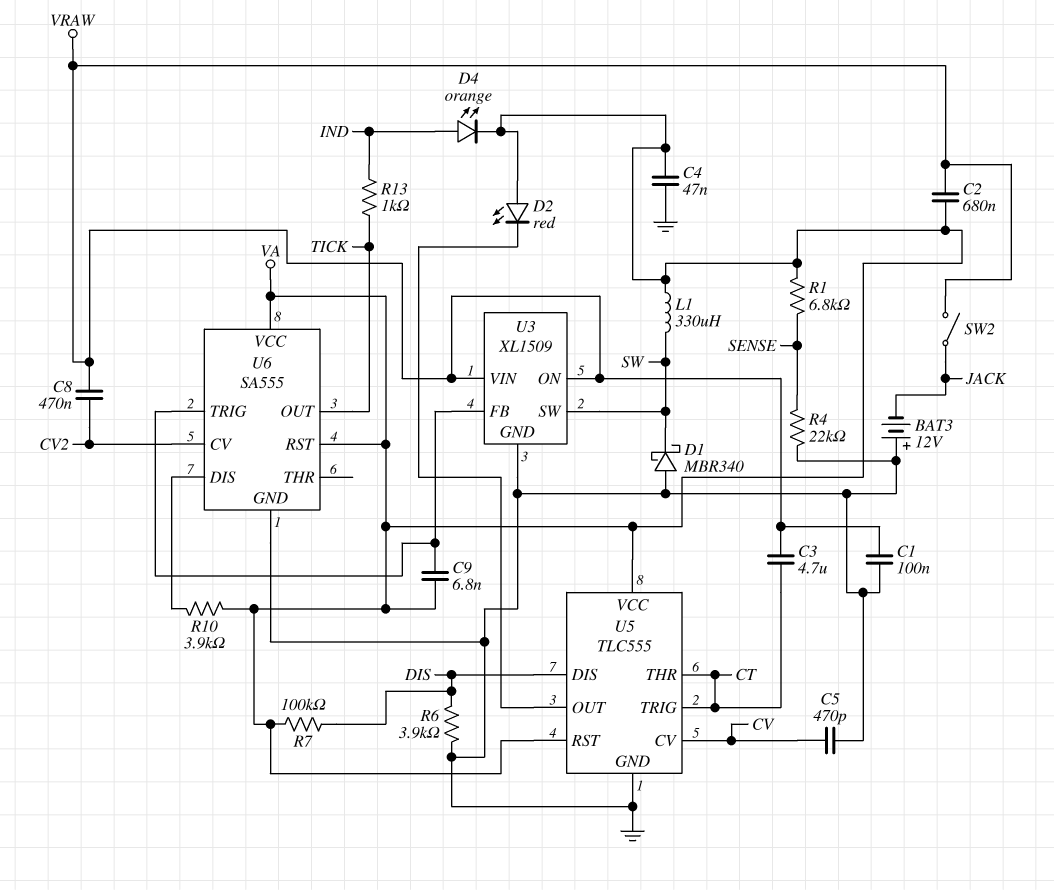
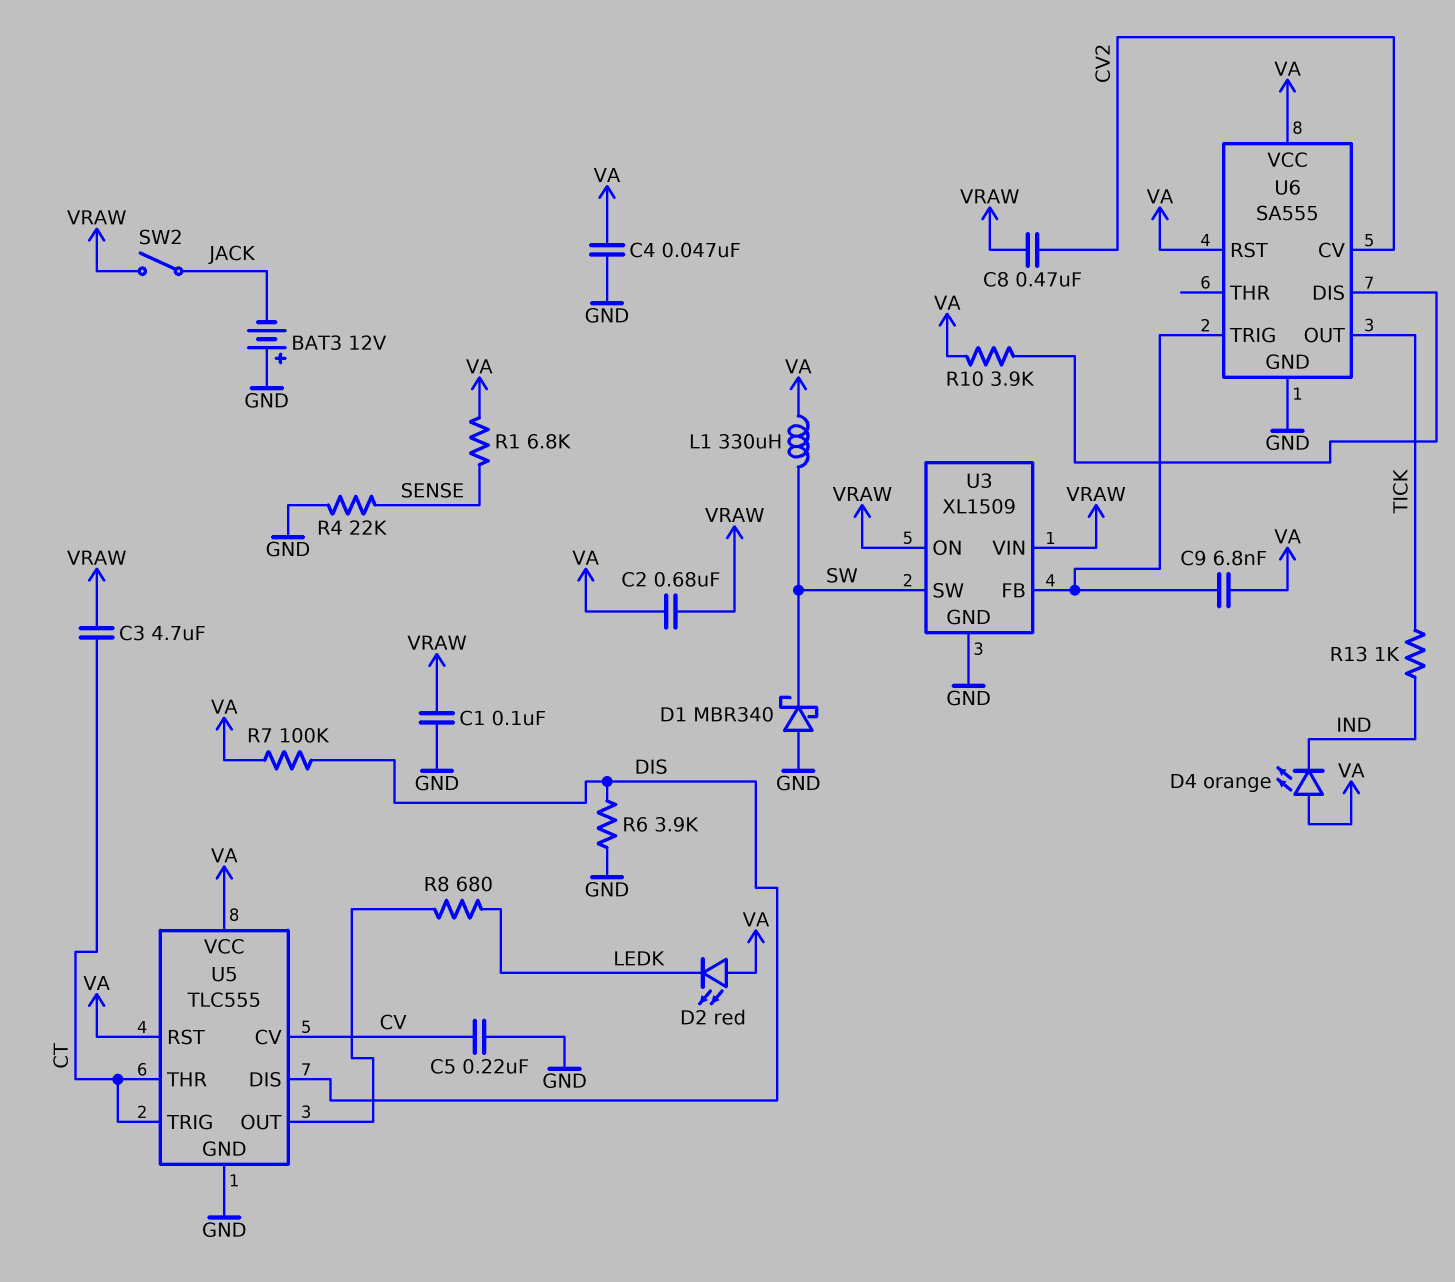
C5: 470pF (CV, GND) -> 220nF (CV, GND)
D2: LED red (A VA, K U5/OUT) -> LED red (A VA, K LEDK)
D4: LED orange (A IND, K VA) -> LED orange (A VA, K IND)
R8: none -> 680 (LEDK, U5/OUT)

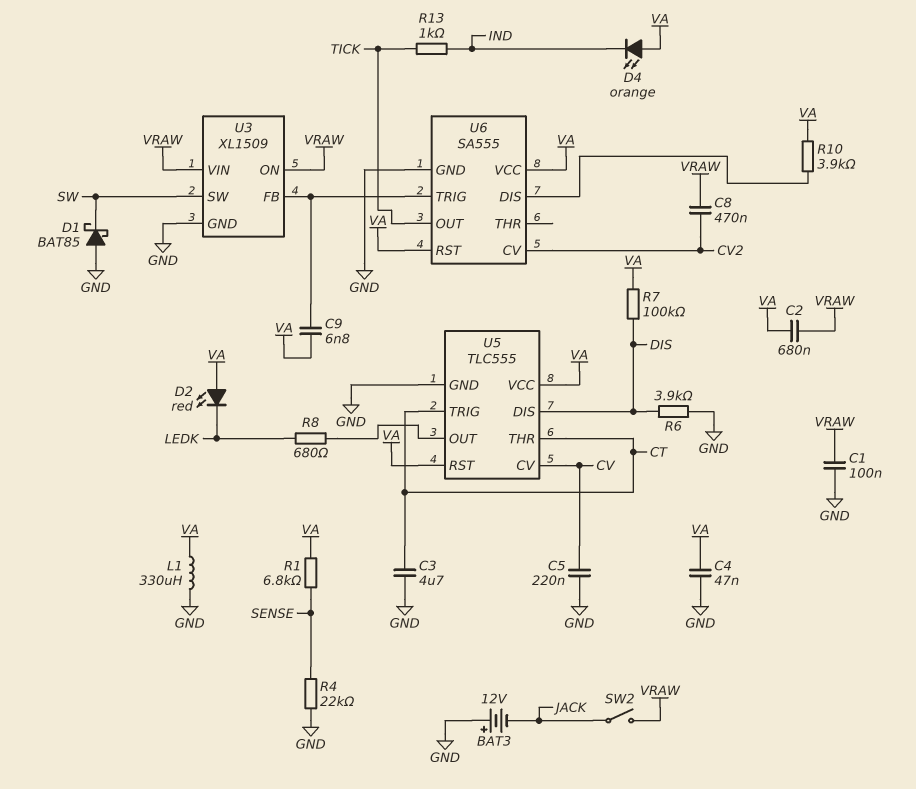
C3: 4.7uF (CT, VRAW) -> 4.7uF (CT, GND)
D1: schottky MBR340 (A GND, K SW) -> schottky BAT85 (A GND, K SW)
L1: 330uH (SW, VA) -> 330uH (GND, VA)

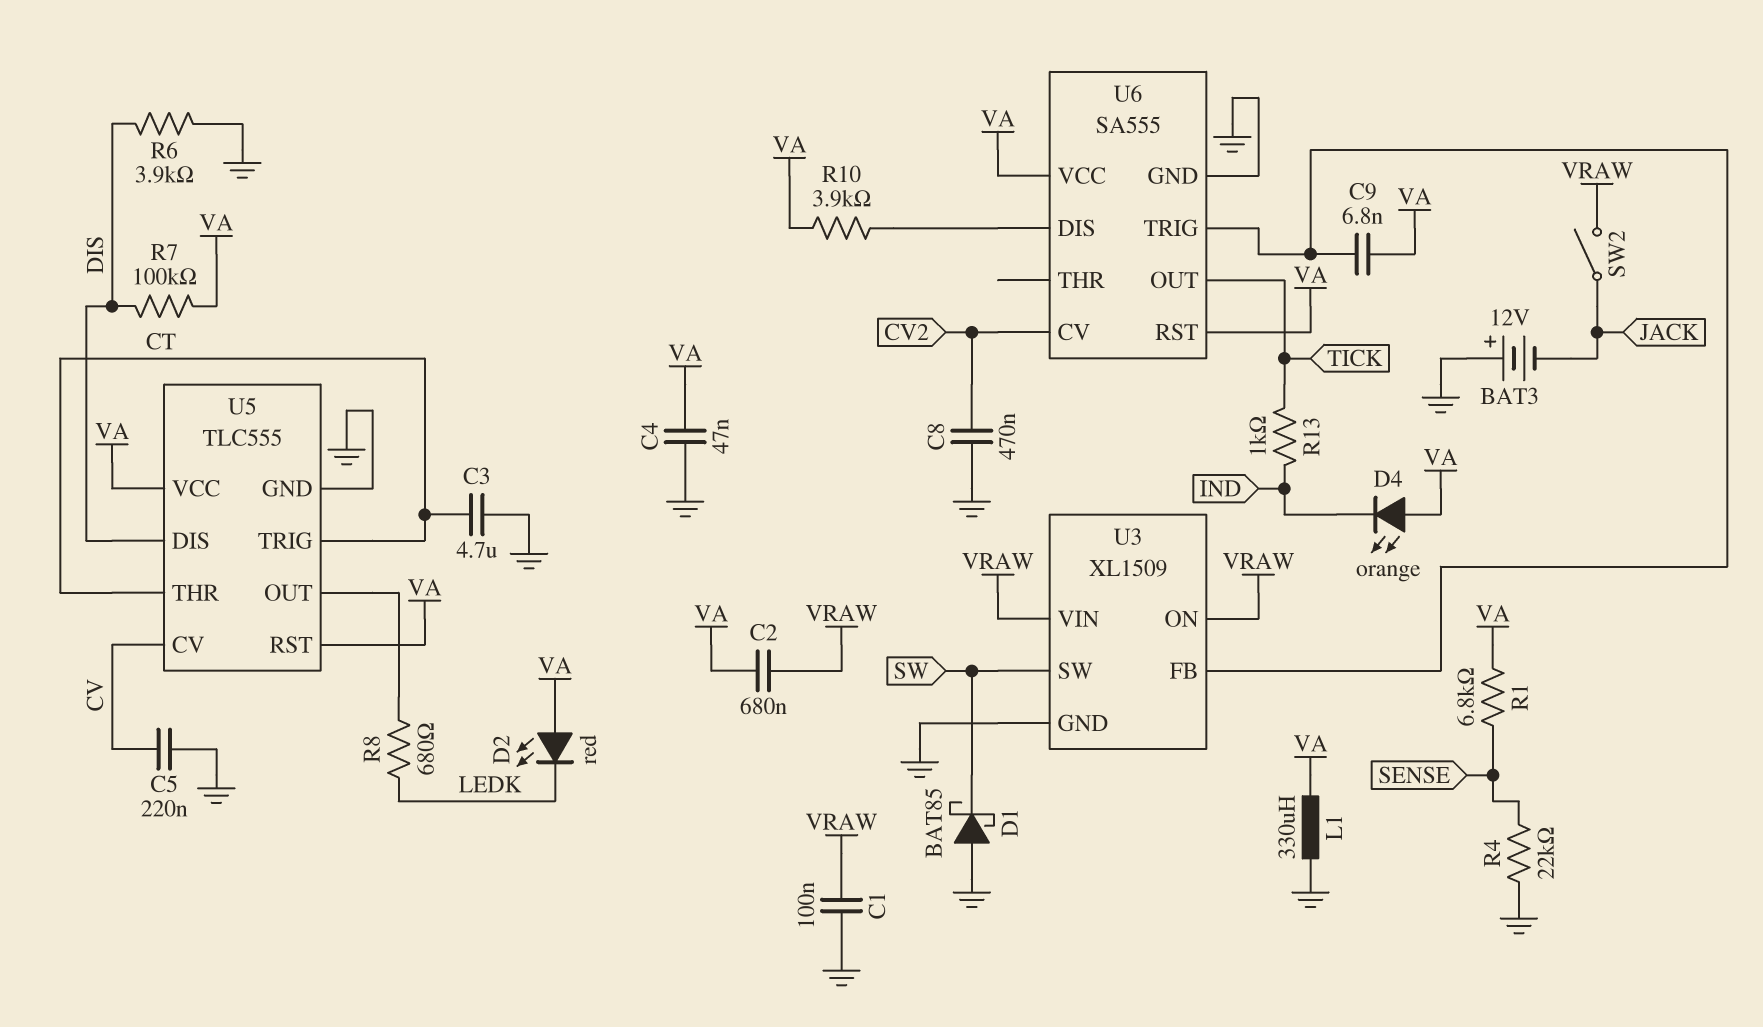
C8: 470nF (CV2, VRAW) -> 470nF (CV2, GND)

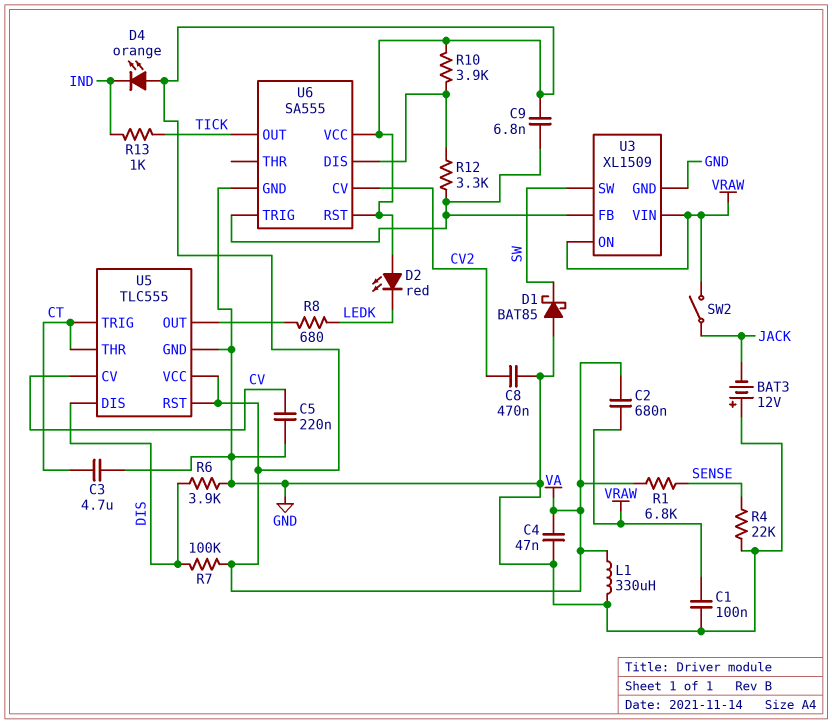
R12: none -> 3.3k (U3/FB, U6/DIS)

